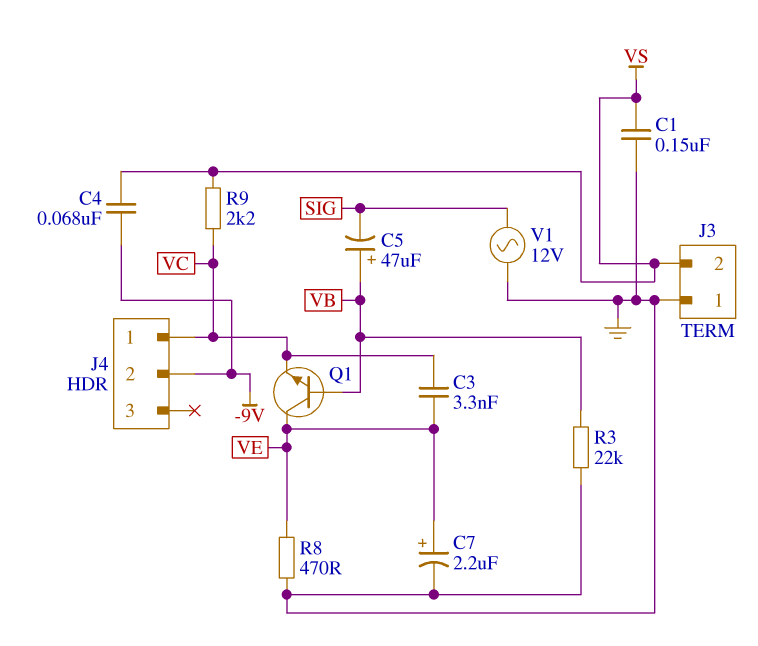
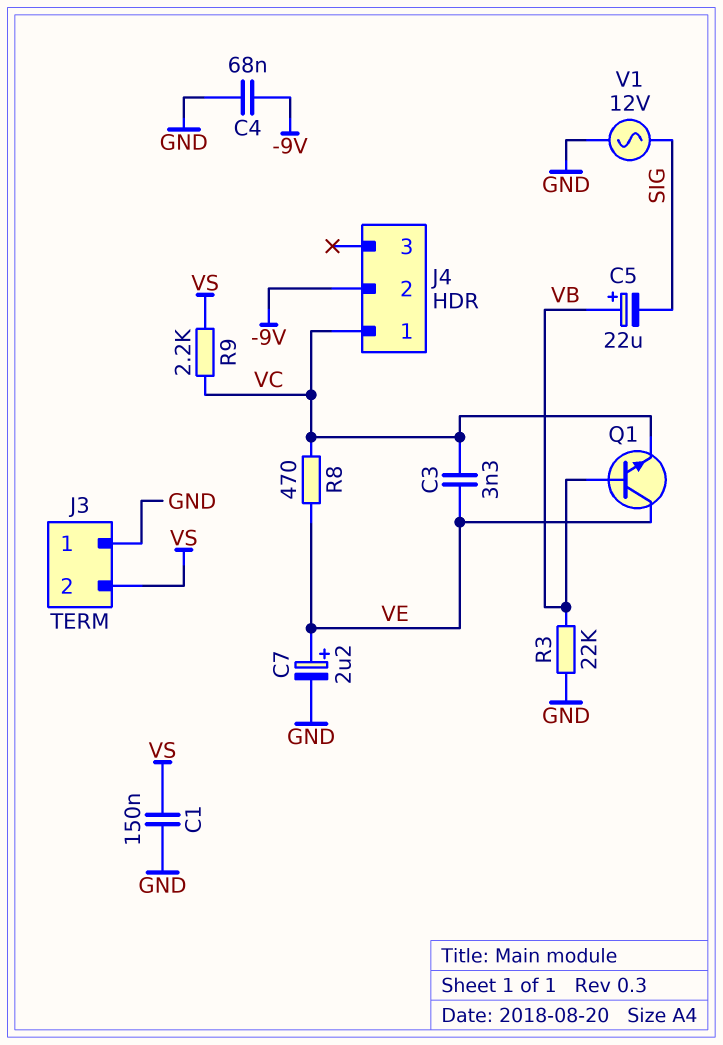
C4: 68nF (-9V, VS) -> 68nF (-9V, GND)
C5: 47uF (plus VB, minus SIG) -> 22uF (plus VB, minus SIG)
R8: 470 (GND, VE) -> 470 (VC, VE)

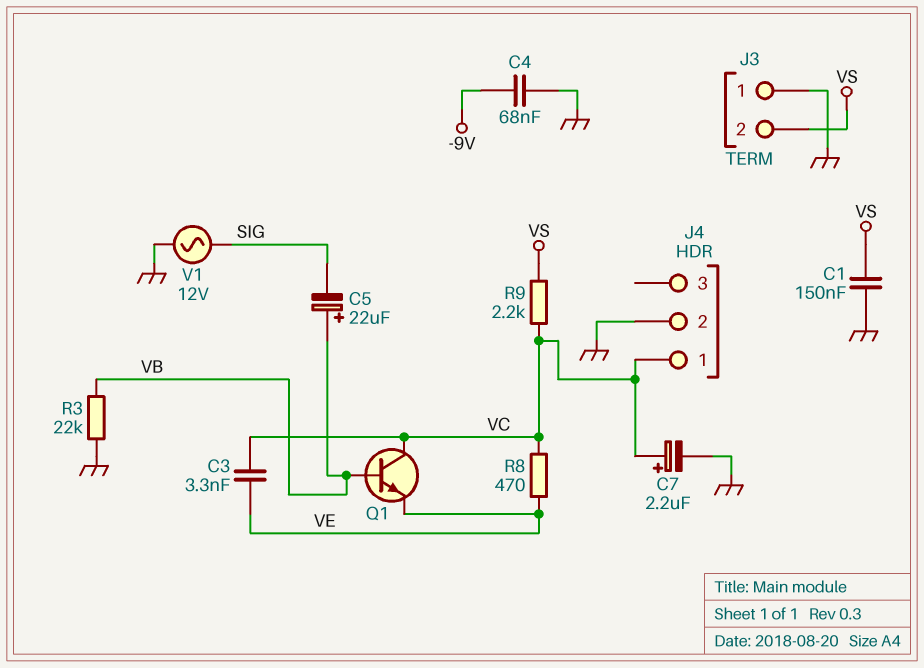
C7: 2.2uF (plus VE, minus GND) -> 2.2uF (plus VC, minus GND)
J4 pin 2: -9V -> GND
Q1: NPN (B VB, C VE, E VC) -> NPN (B VB, C VC, E VE)

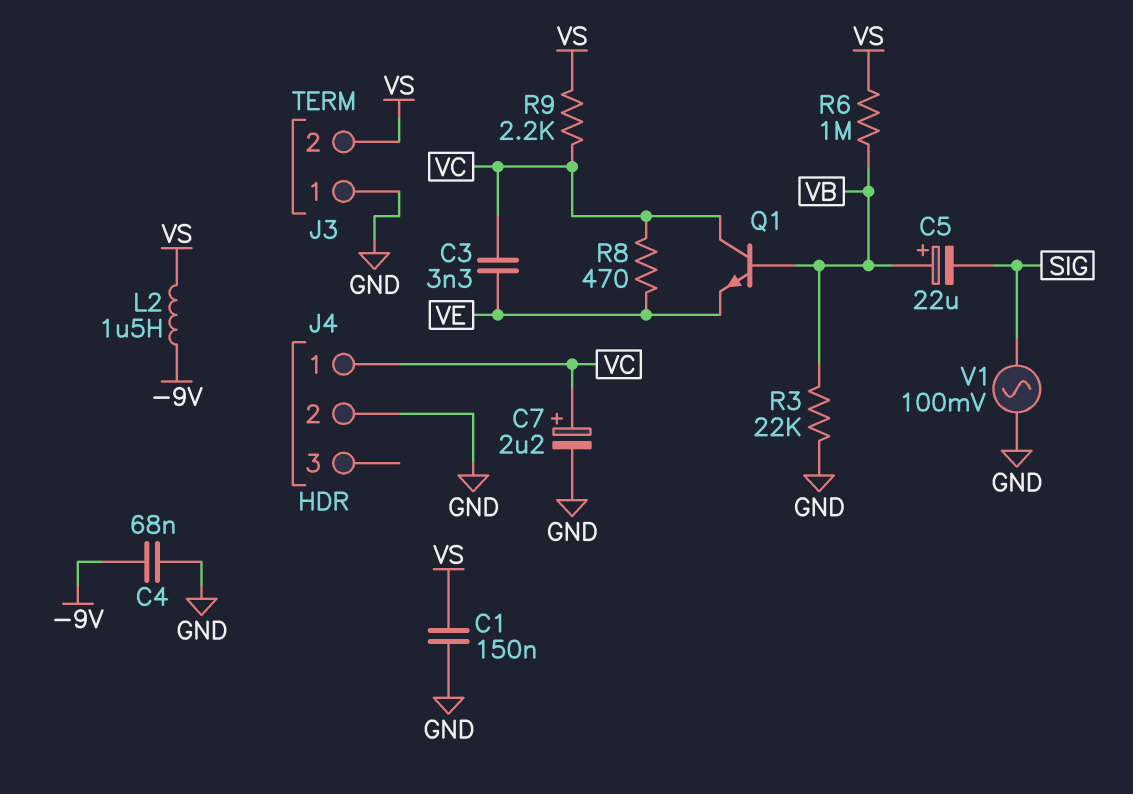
L2: none -> 1.5uH (-9V, VS)
R6: none -> 1M (VB, VS)
V1: AC 12V (GND, SIG) -> AC 100mV (GND, SIG)

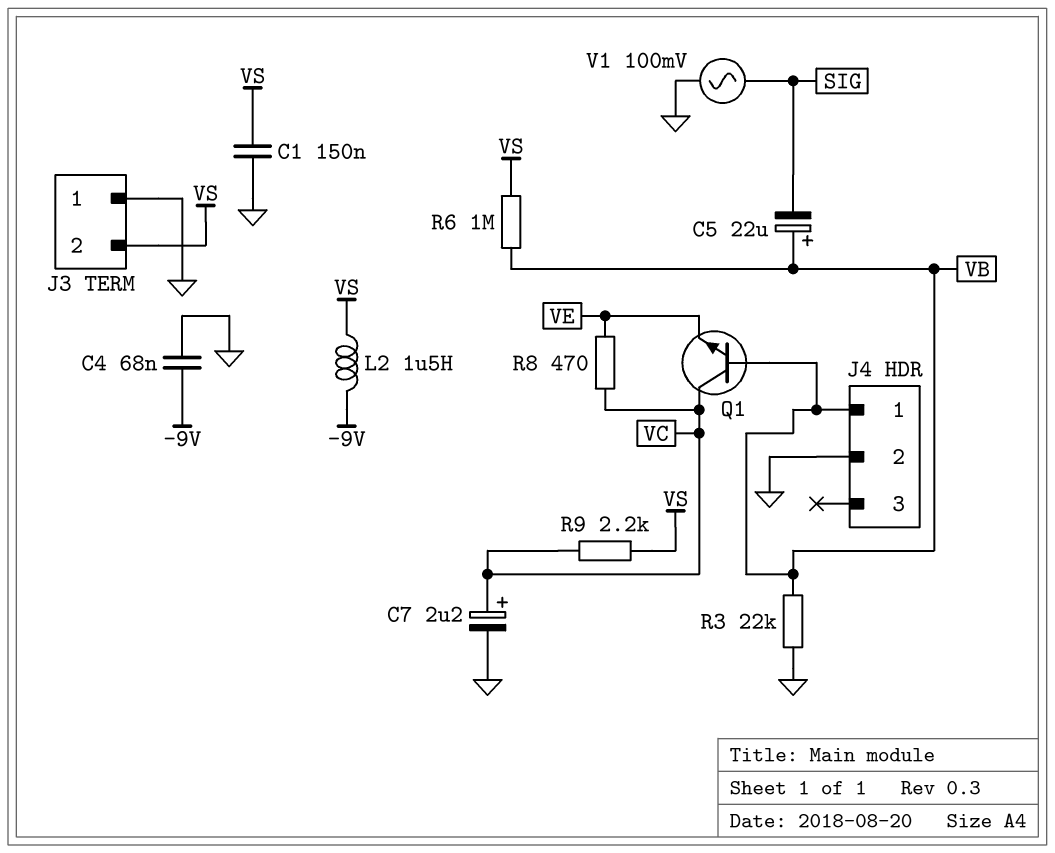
C3: 3.3nF (VC, VE) -> none
J4 pin 1: VC -> VB

